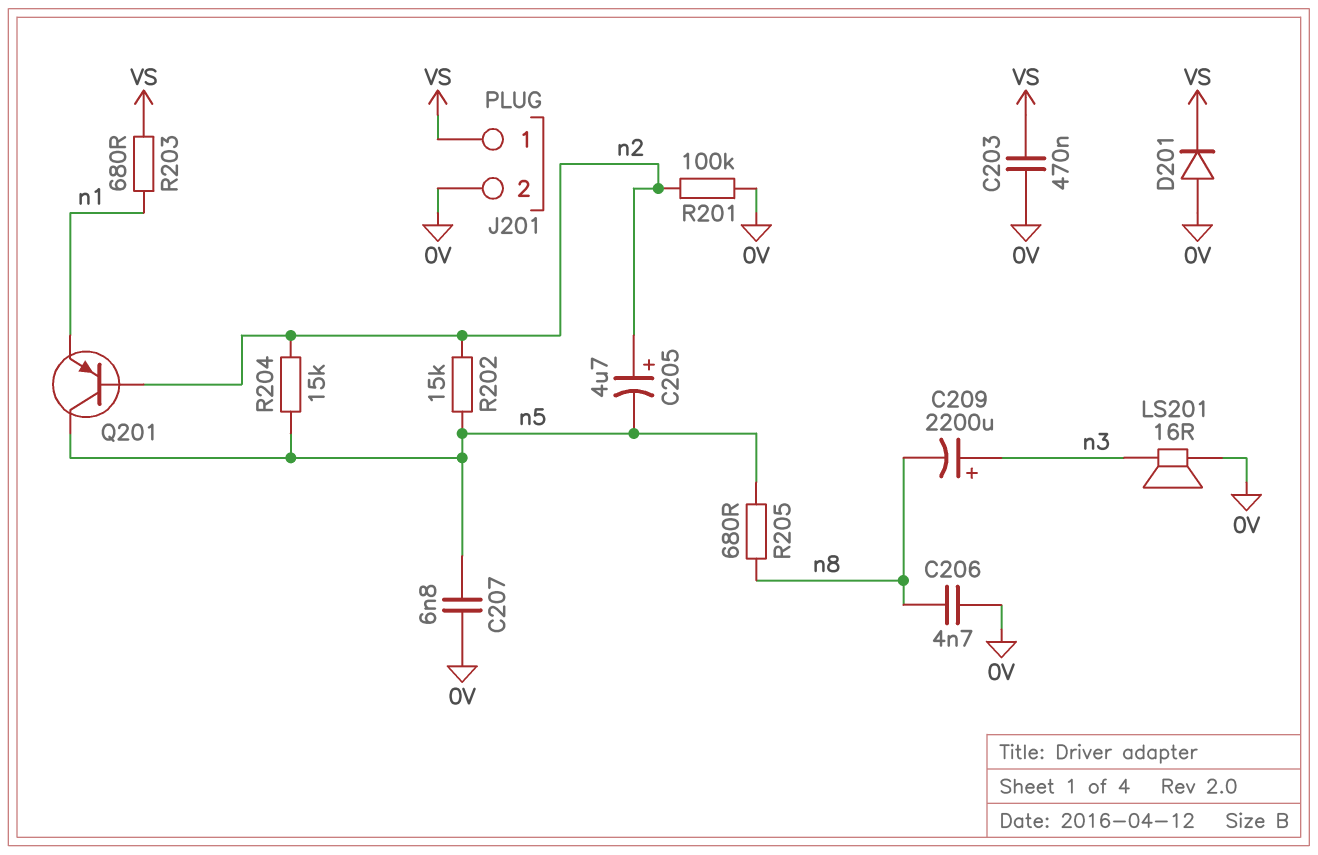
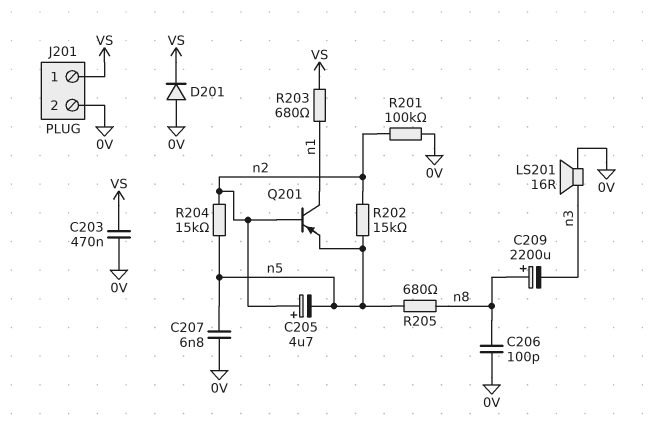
C206: 4.7nF (0V, n8) -> 100pF (0V, n8)
C209: 2200uF (plus n3, minus n8) -> 2200uF (plus n8, minus n3)
Q201: PNP (B n2, C n5, E n1) -> PNP (B n2, C n1, E n5)

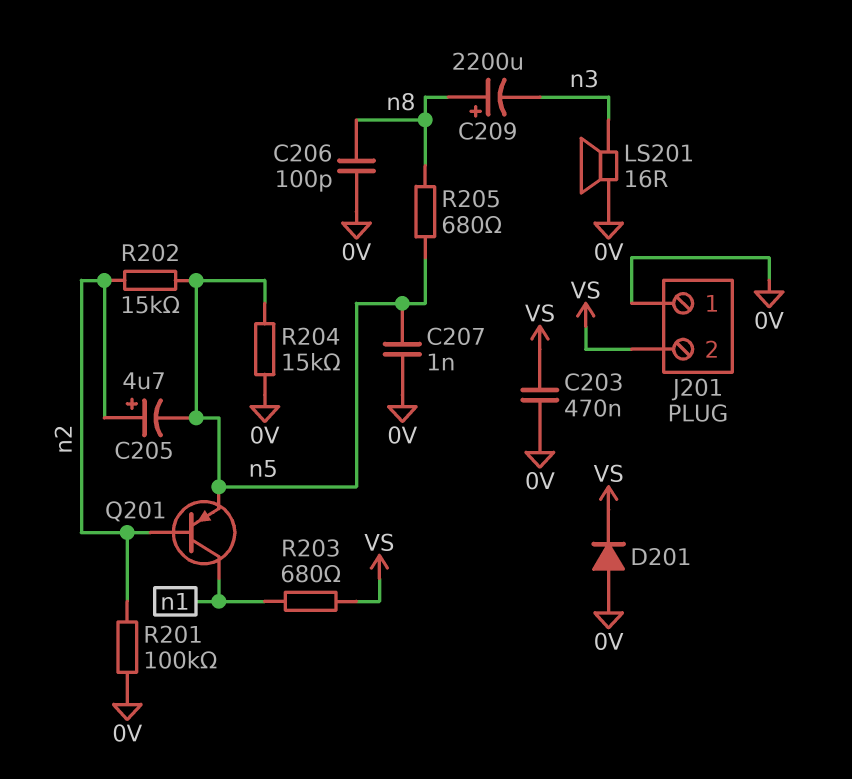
C207: 6.8nF (0V, n5) -> 1nF (0V, n5)
J201 pin 1: VS -> 0V
J201 pin 2: 0V -> VS
R204: 15k (n2, n5) -> 15k (0V, n5)

